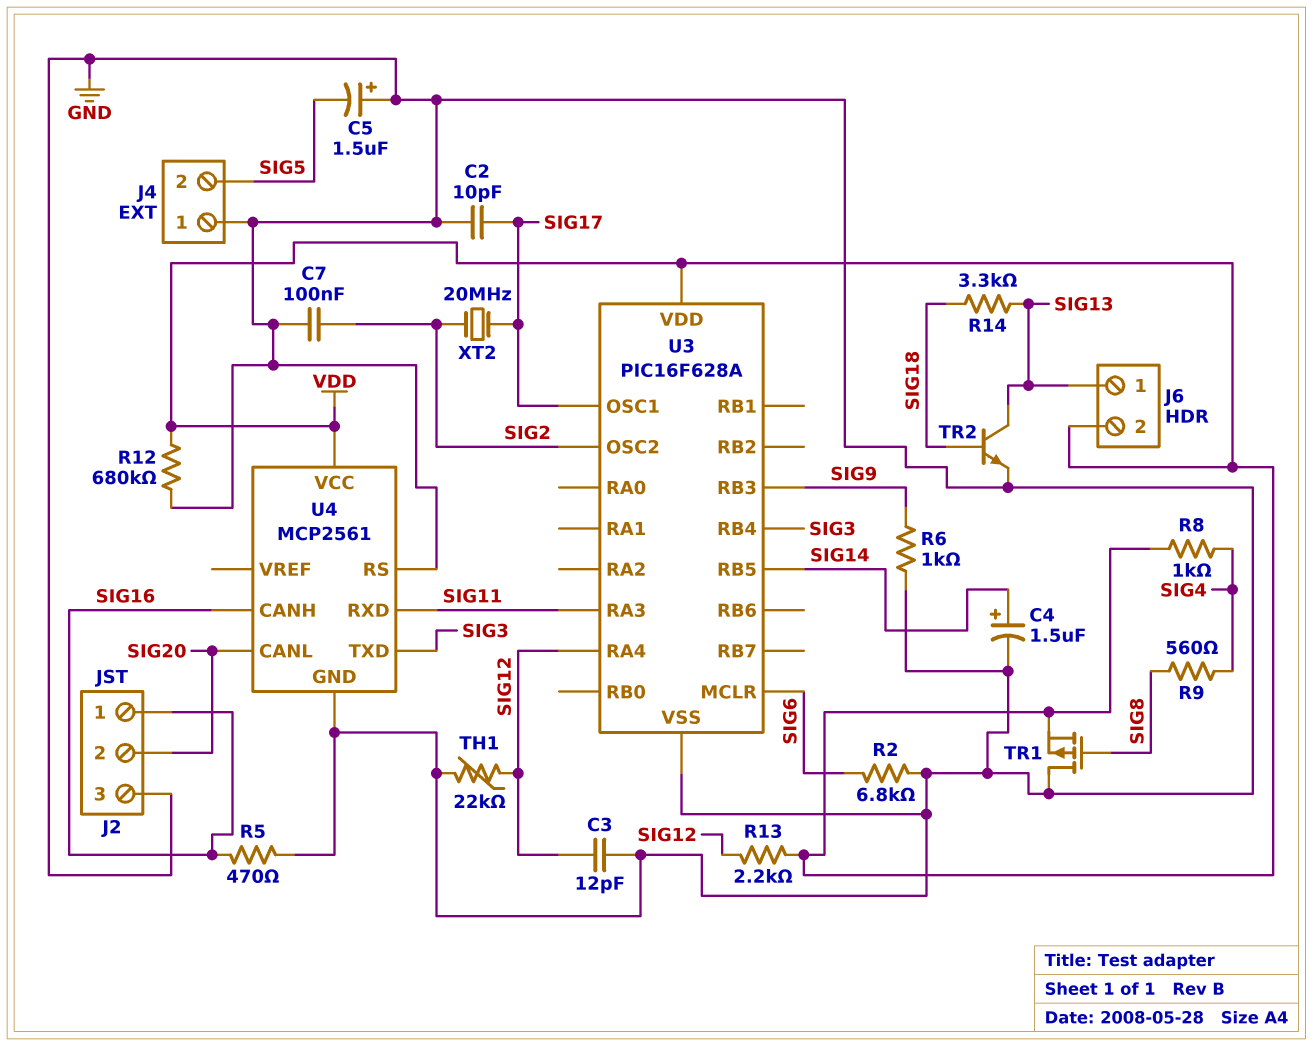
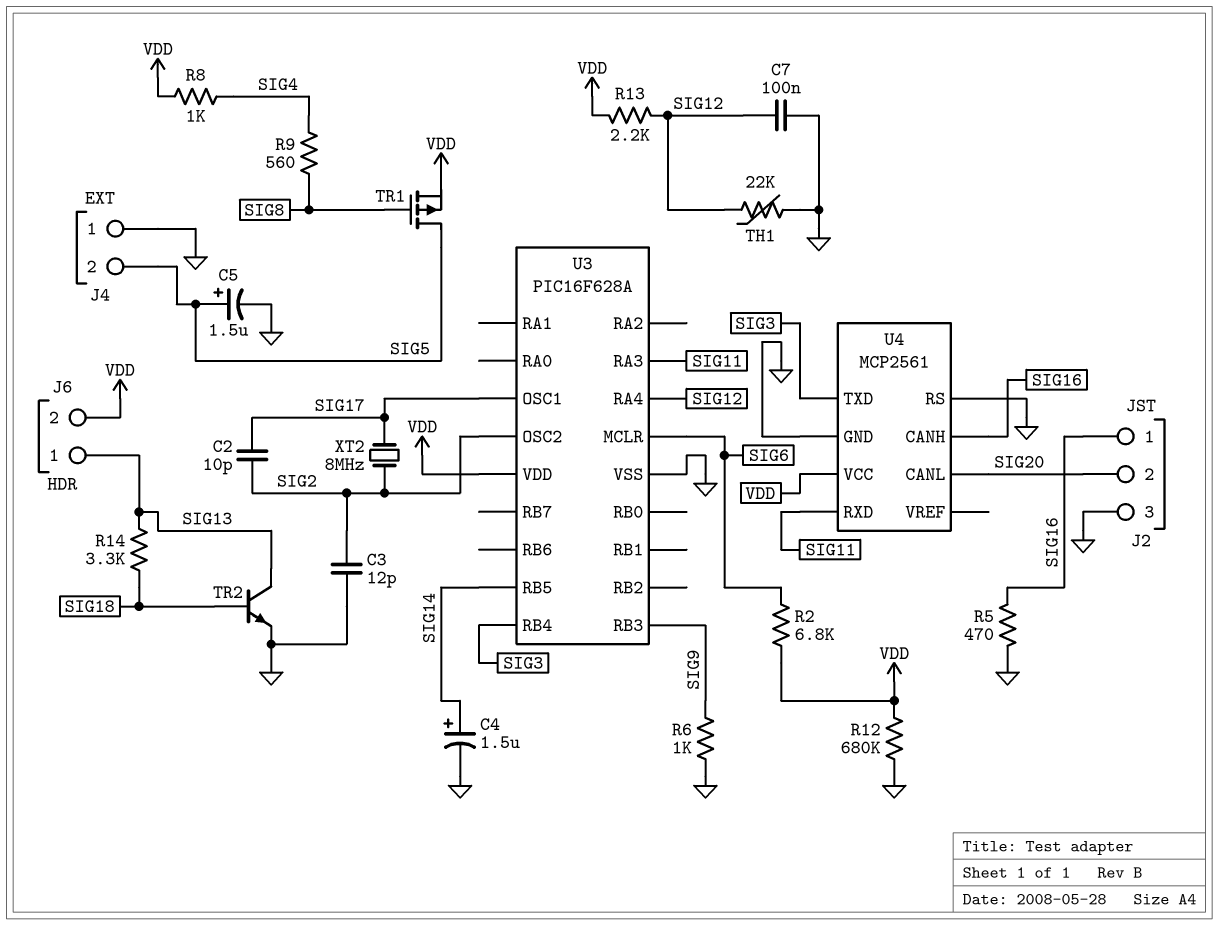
C2: 10pF (GND, SIG17) -> 10pF (SIG2, SIG17)
C3: 12pF (GND, SIG12) -> 12pF (GND, SIG2)
C5: 1.5uF (plus GND, minus SIG5) -> 1.5uF (plus SIG5, minus GND)
C7: 100nF (GND, SIG2) -> 100nF (GND, SIG12)
R2: 6.8k (GND, SIG6) -> 6.8k (SIG6, VDD)
TR1: PMOS (G SIG8, D GND, S VDD) -> PMOS (G SIG8, D SIG5, S VDD)
XT2: 20MHz (SIG2, SIG17) -> 8MHz (SIG2, SIG17)

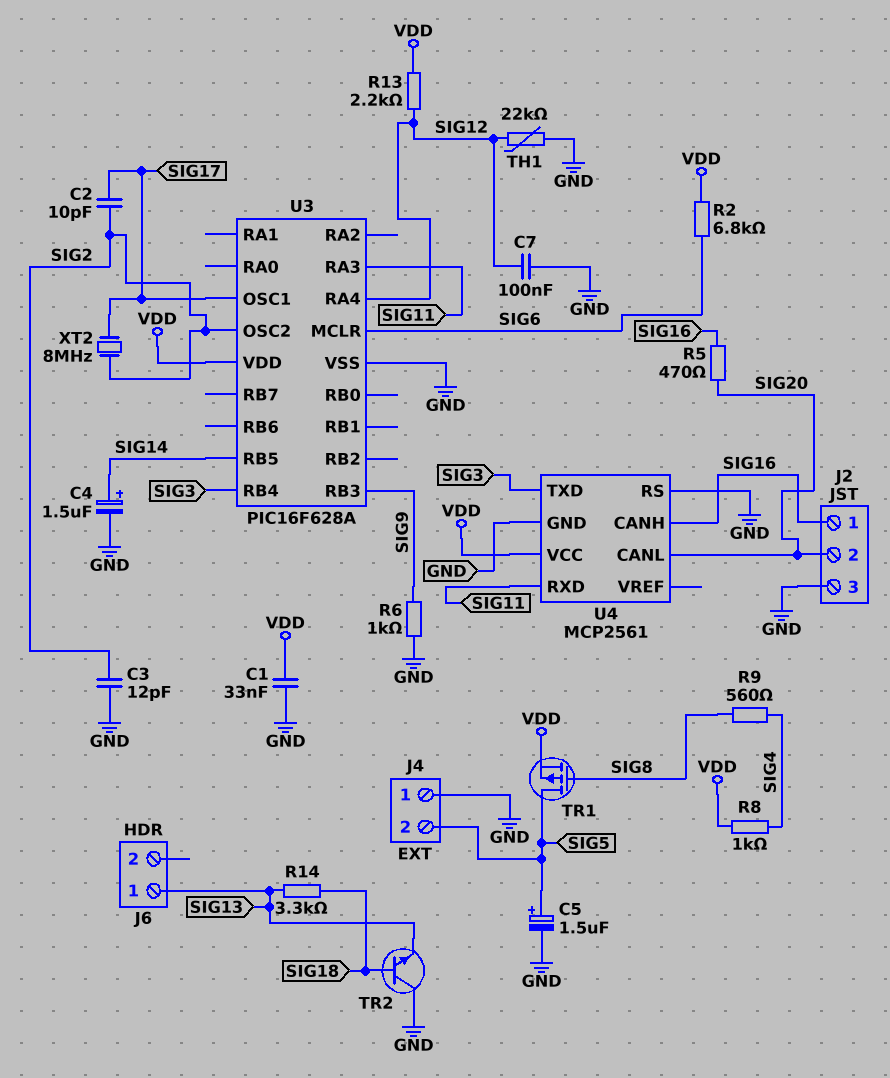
C1: none -> 33nF (GND, VDD)
J6 pin 2: VDD -> none
R5: 470 (GND, SIG16) -> 470 (SIG16, SIG20)
R12: 680k (GND, VDD) -> none
TR2: NPN (B SIG18, C SIG13, E GND) -> NPN (B SIG18, C GND, E SIG13)

